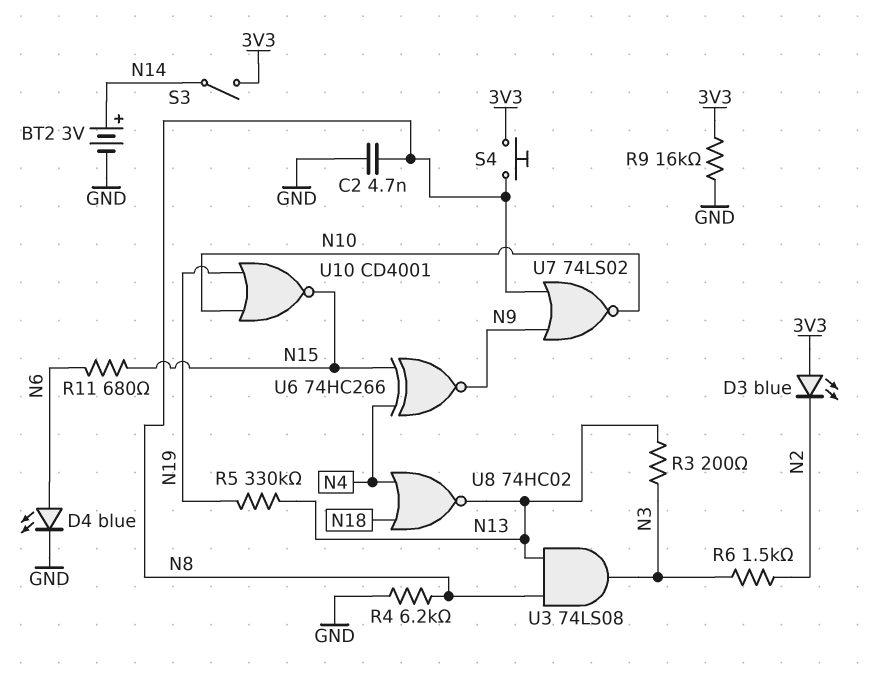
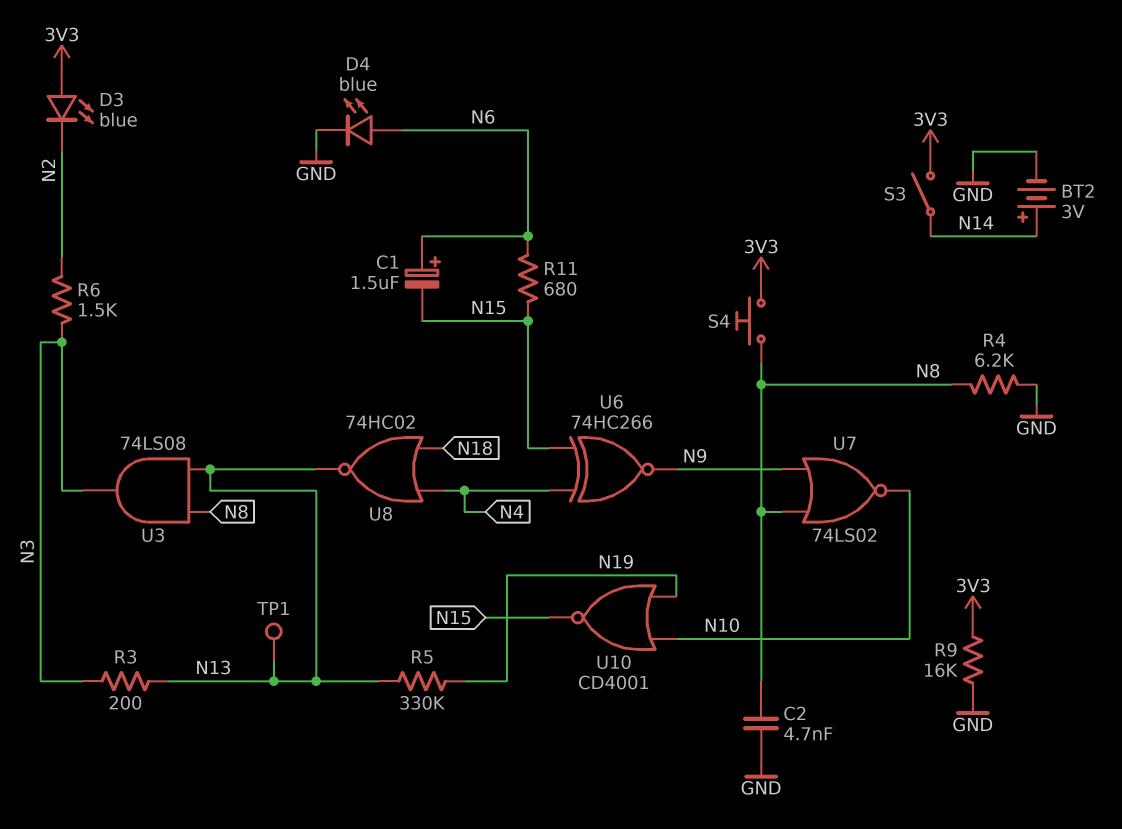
C1: none -> 1.5uF (plus N6, minus N15)
TP1: none -> test point (N13)

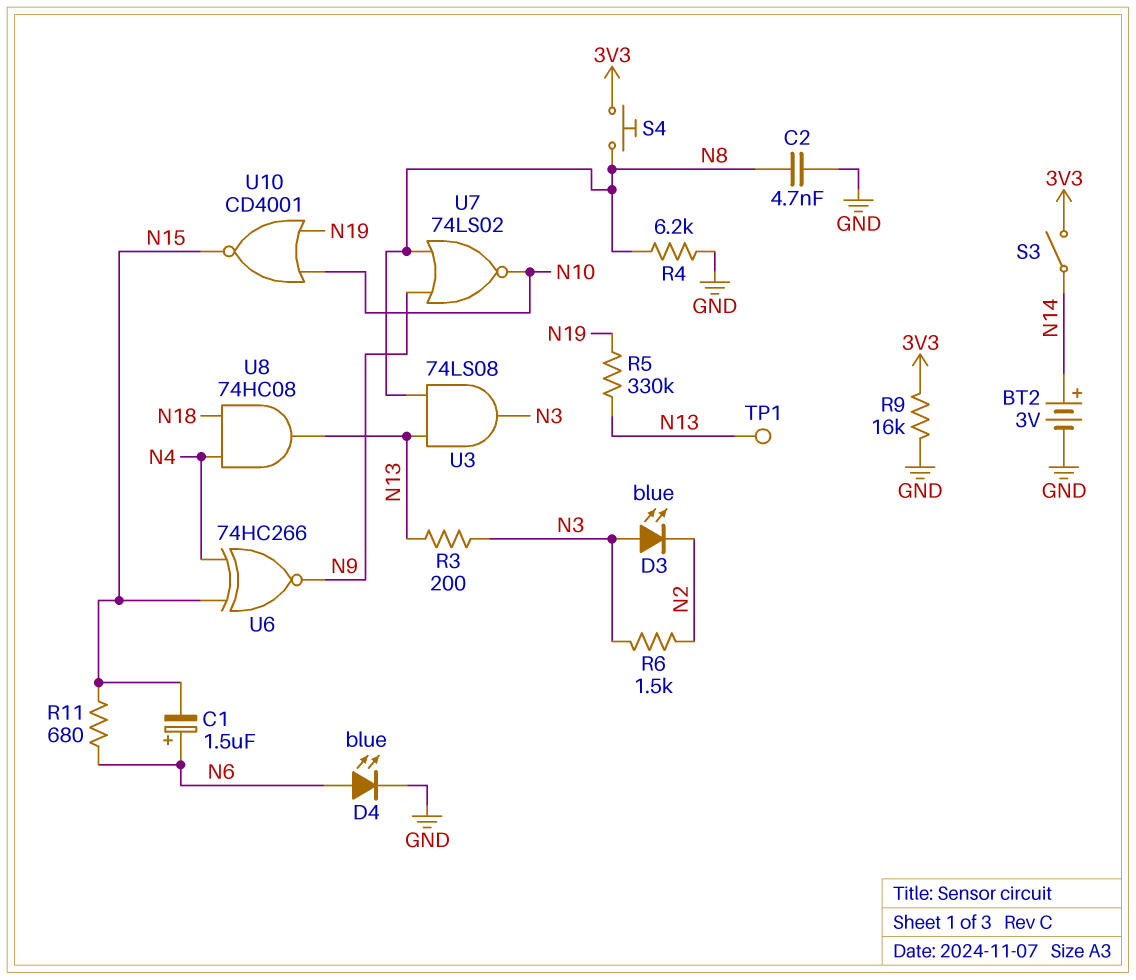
D3: LED blue (A 3V3, K N2) -> LED blue (A N3, K N2)
U8: NOR 74HC02 (in N4, in N18, out N13) -> AND 74HC08 (in N4, in N18, out N13)

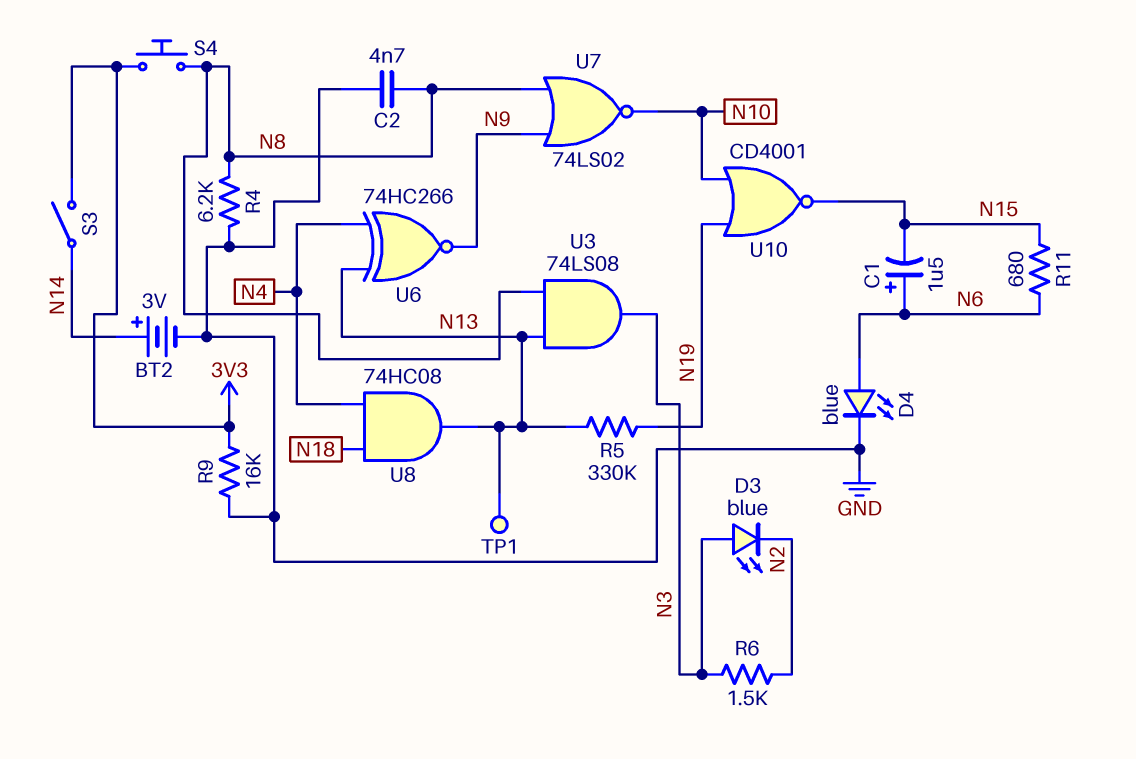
R3: 200 (N3, N13) -> none
U6: XNOR 74HC266 (in N4, in N15, out N9) -> XNOR 74HC266 (in N4, in N13, out N9)

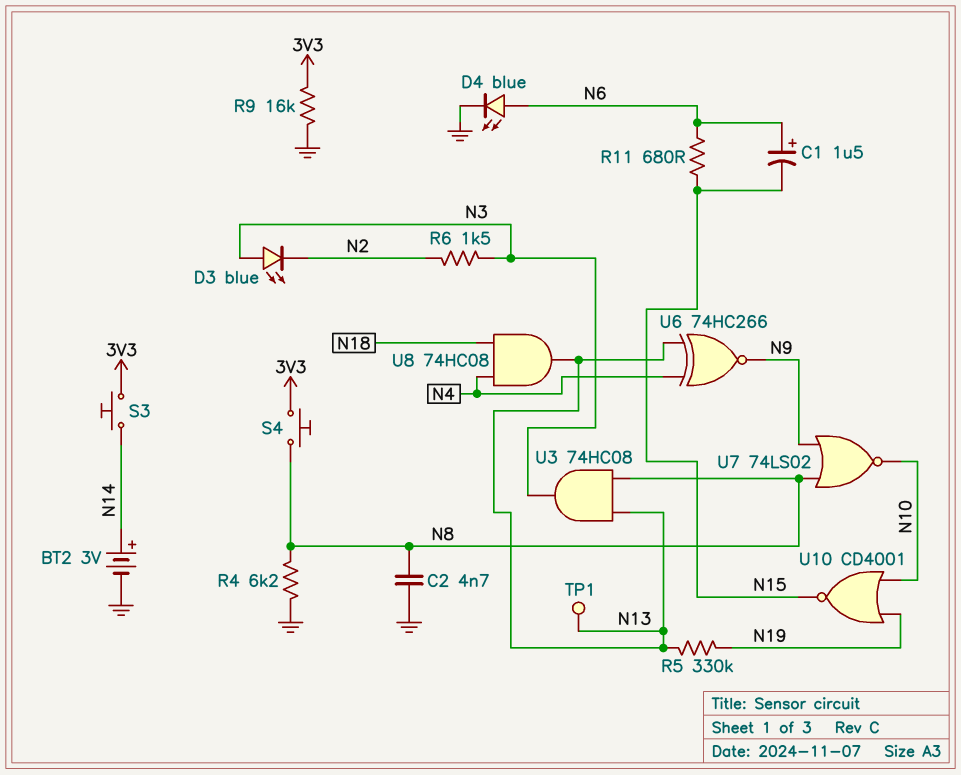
S3: switch (3V3, N14) -> button (3V3, N14)
U3: AND 74LS08 (in N8, in N13, out N3) -> AND 74HC08 (in N8, in N13, out N3)

